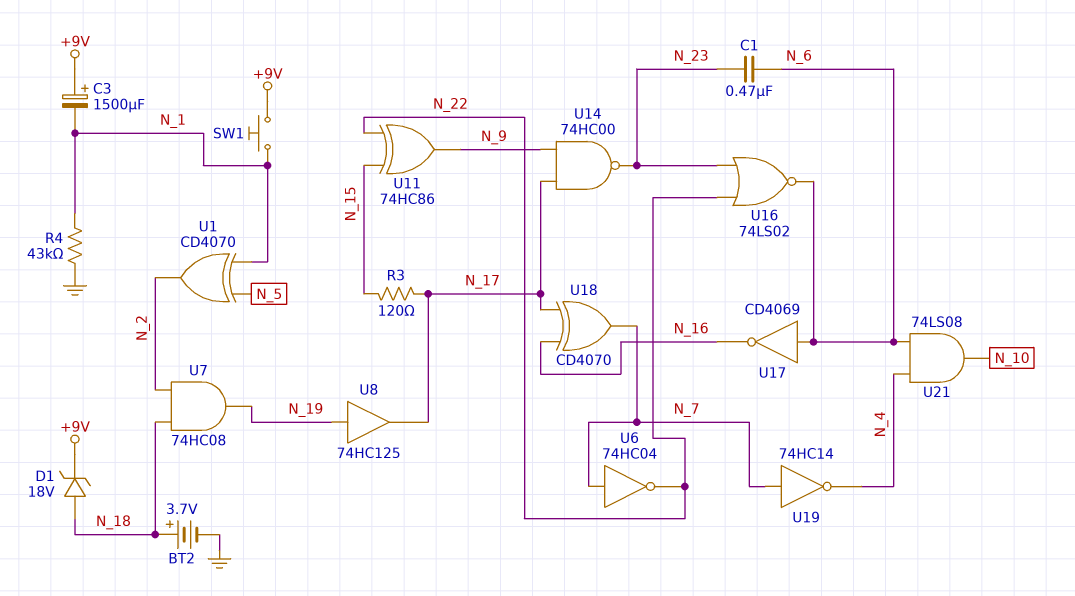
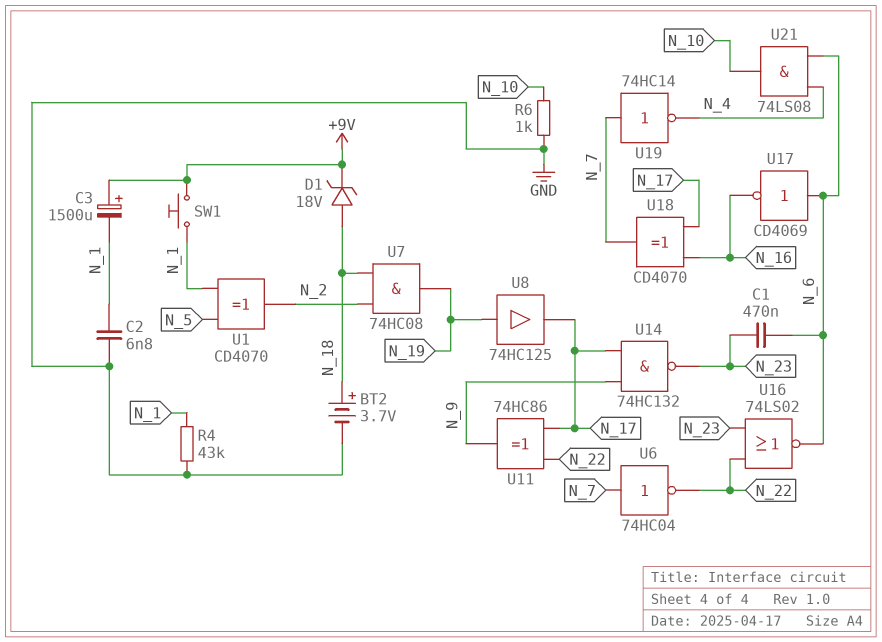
C2: none -> 6.8nF (GND, N_1)
R3: 120 (N_15, N_17) -> none
R6: none -> 1k (GND, N_10)
U11: XOR 74HC86 (in N_15, in N_22, out N_9) -> XOR 74HC86 (in N_17, in N_22, out N_9)
U14: NAND 74HC00 (in N_9, in N_17, out N_23) -> NAND 74HC132 (in N_9, in N_17, out N_23)

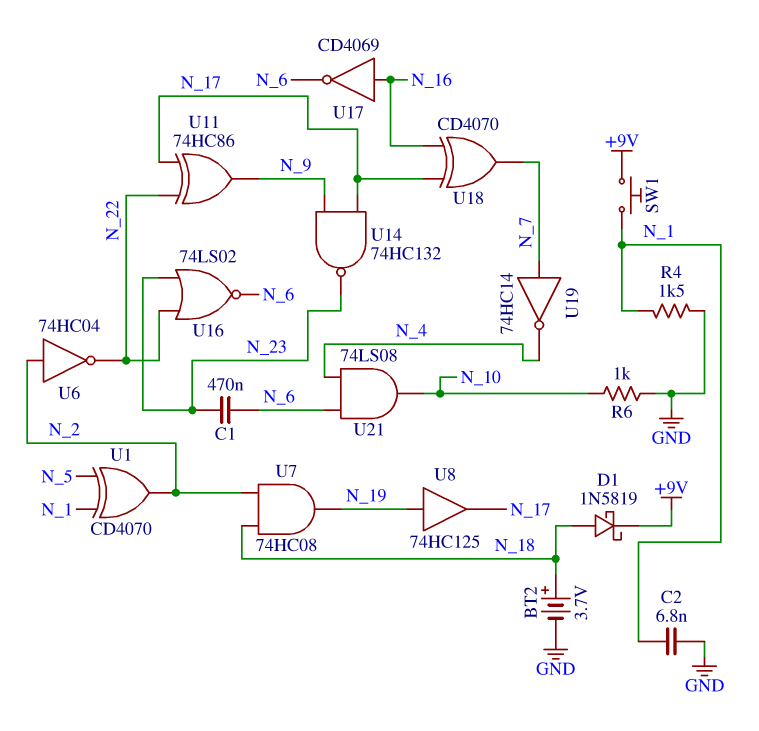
C3: 1500uF (plus +9V, minus N_1) -> none
D1: zener 18V (A N_18, K +9V) -> schottky 1N5819 (A N_18, K +9V)
R4: 43k (GND, N_1) -> 1.5k (GND, N_1)
U6: NOT 74HC04 (in N_7, out N_22) -> NOT 74HC04 (in N_2, out N_22)
U17: NOT CD4069 (in N_6, out N_16) -> NOT CD4069 (in N_16, out N_6)

